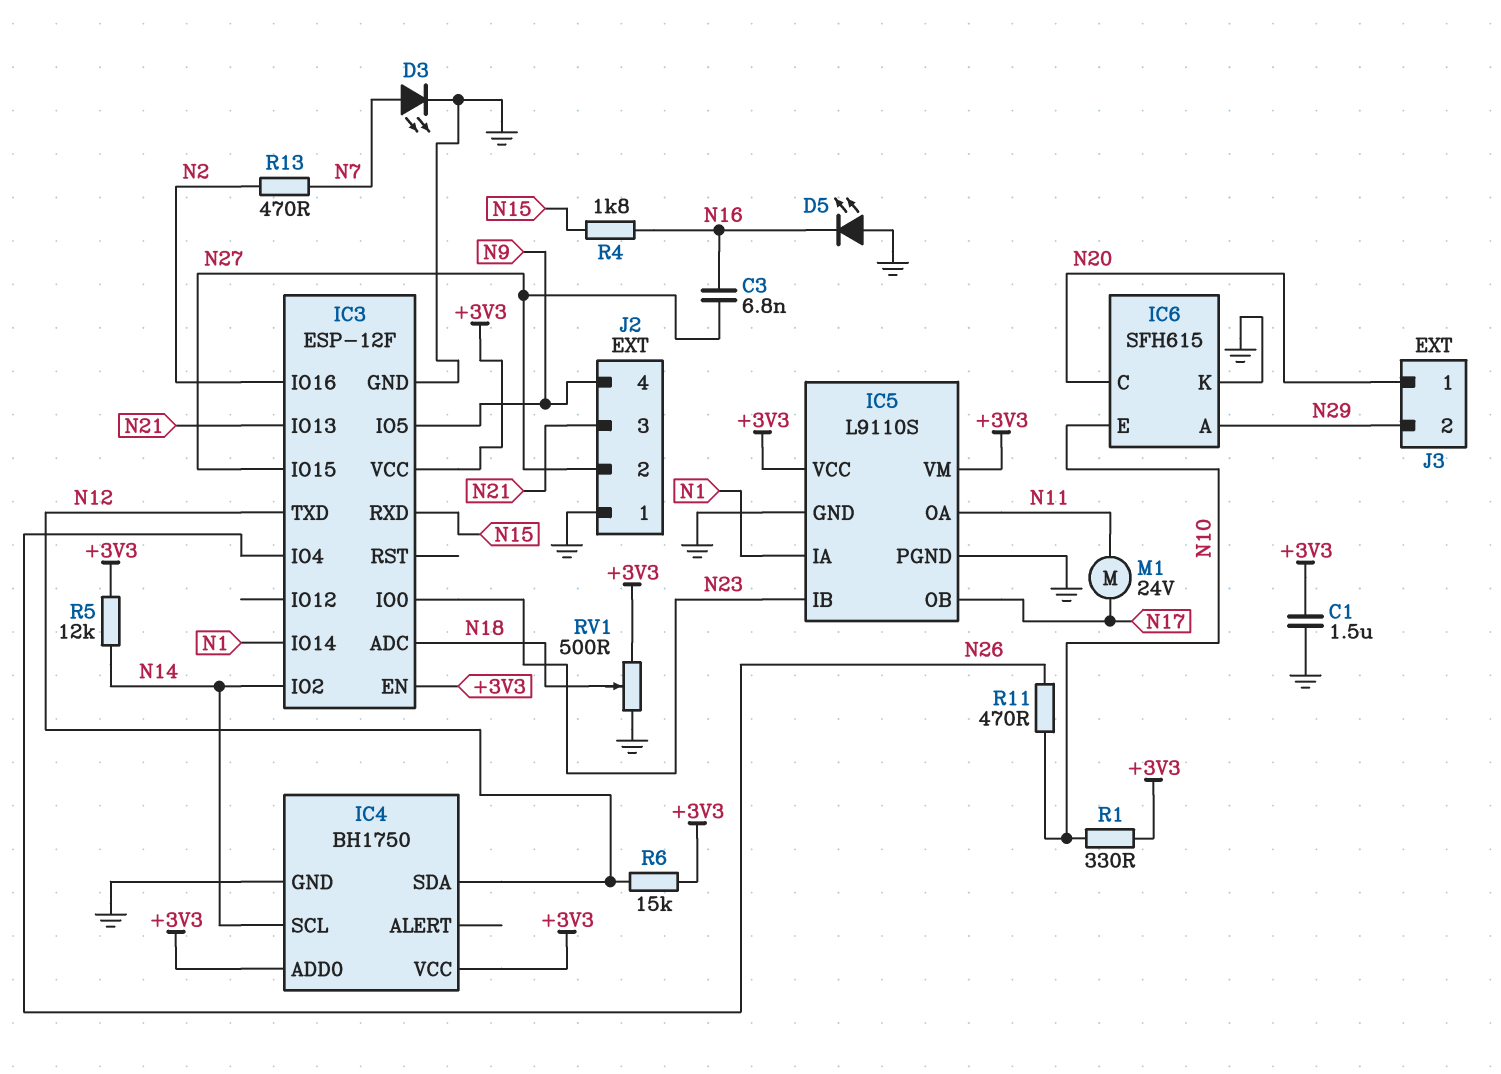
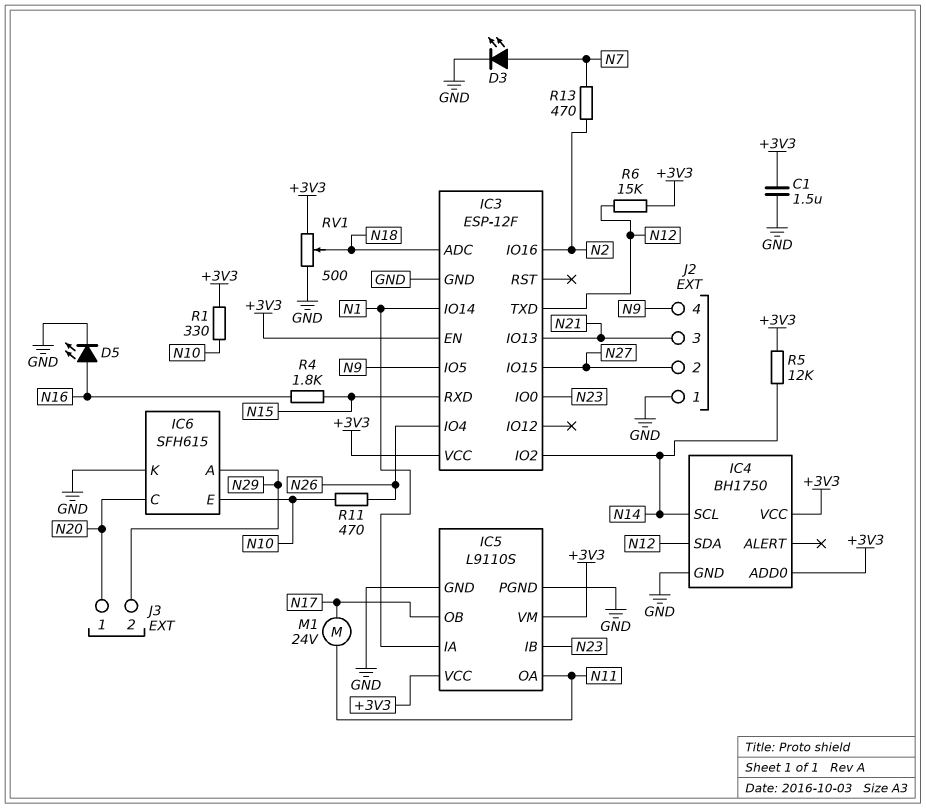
C3: 6.8nF (N16, N27) -> none
D5: LED (A GND, K N16) -> LED (A N16, K GND)

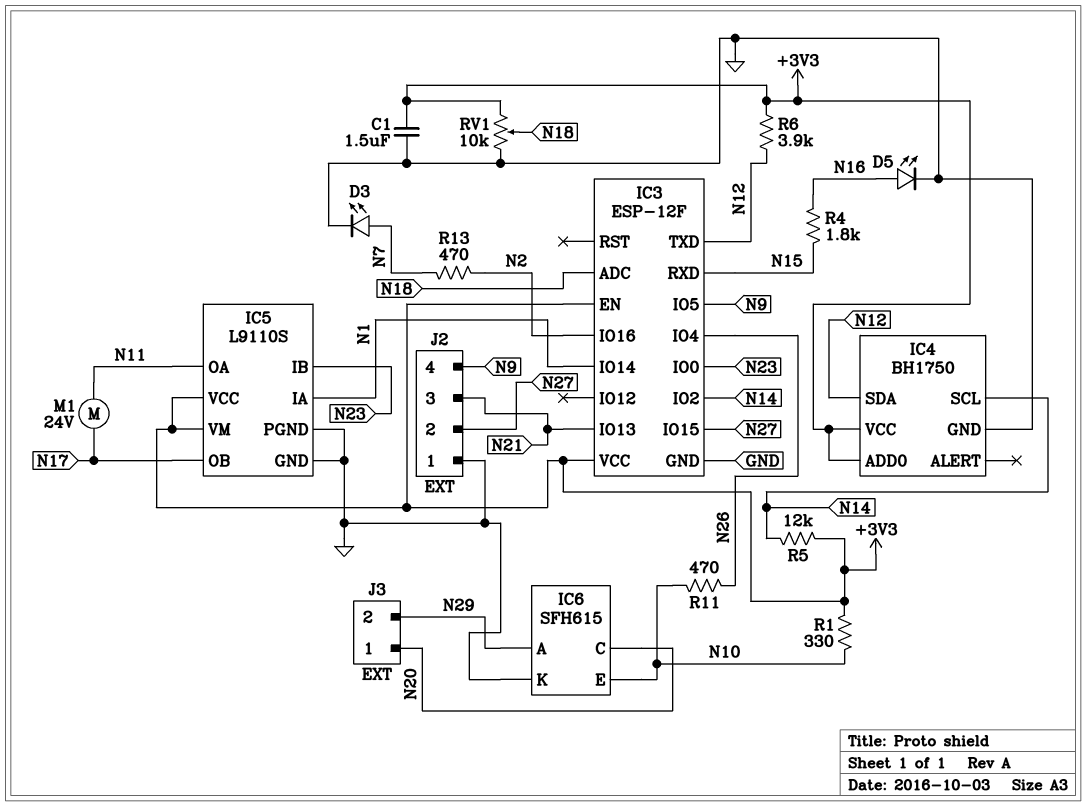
R6: 15k (+3V3, N12) -> 3.9k (+3V3, N12)
RV1: 500 (+3V3, GND, wiper N18) -> 10k (+3V3, GND, wiper N18)

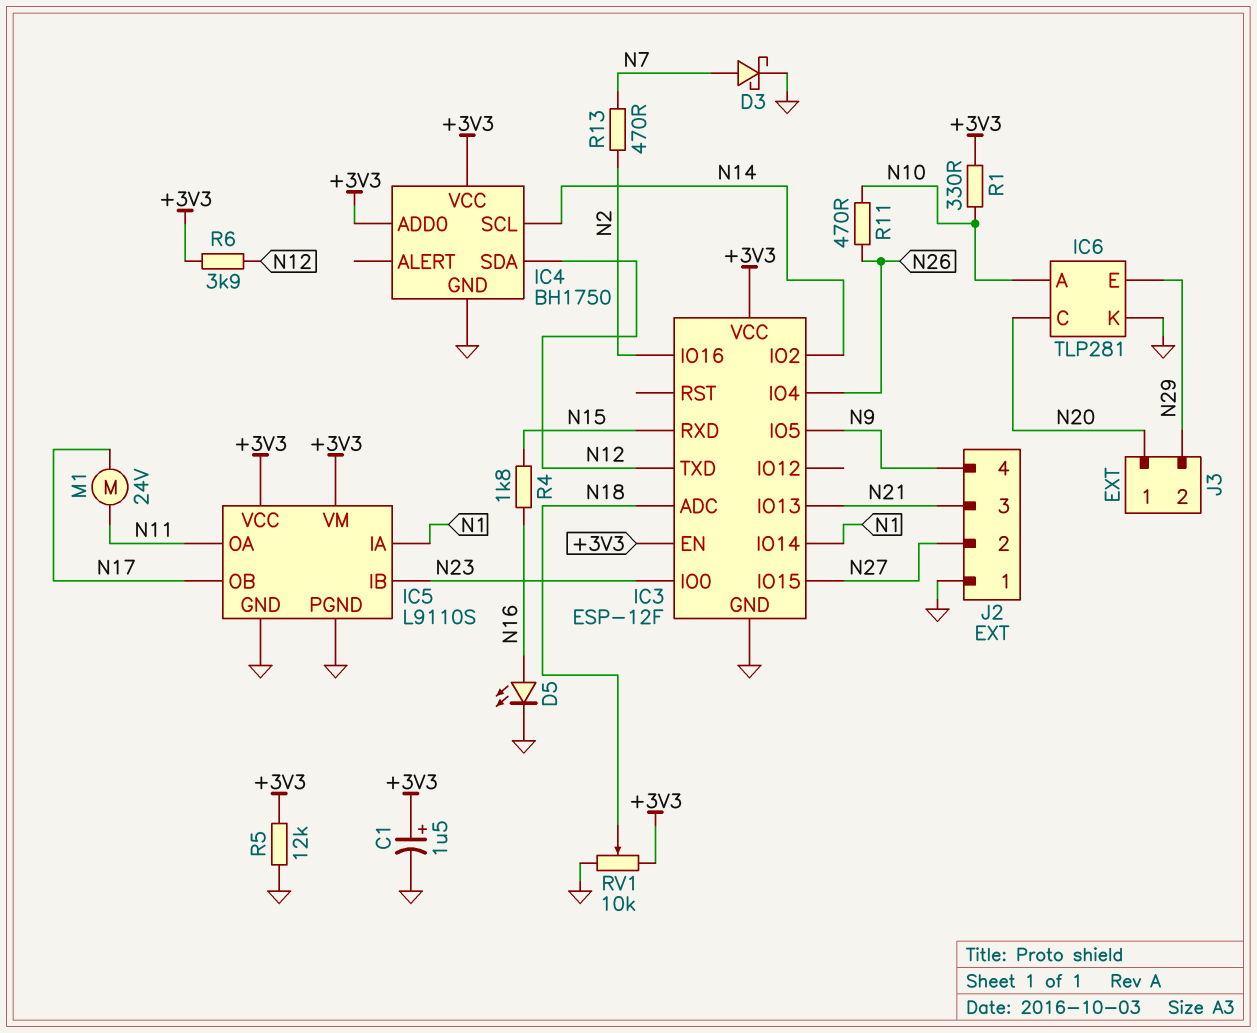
C1: 1.5uF (+3V3, GND) -> 1.5uF (plus +3V3, minus GND)
D3: LED (A N7, K GND) -> schottky (A N7, K GND)
IC6: SFH615 -> TLP281
IC6 pin A: N29 -> N10
IC6 pin E: N10 -> N29
R5: 12k (+3V3, N14) -> 12k (+3V3, GND)

